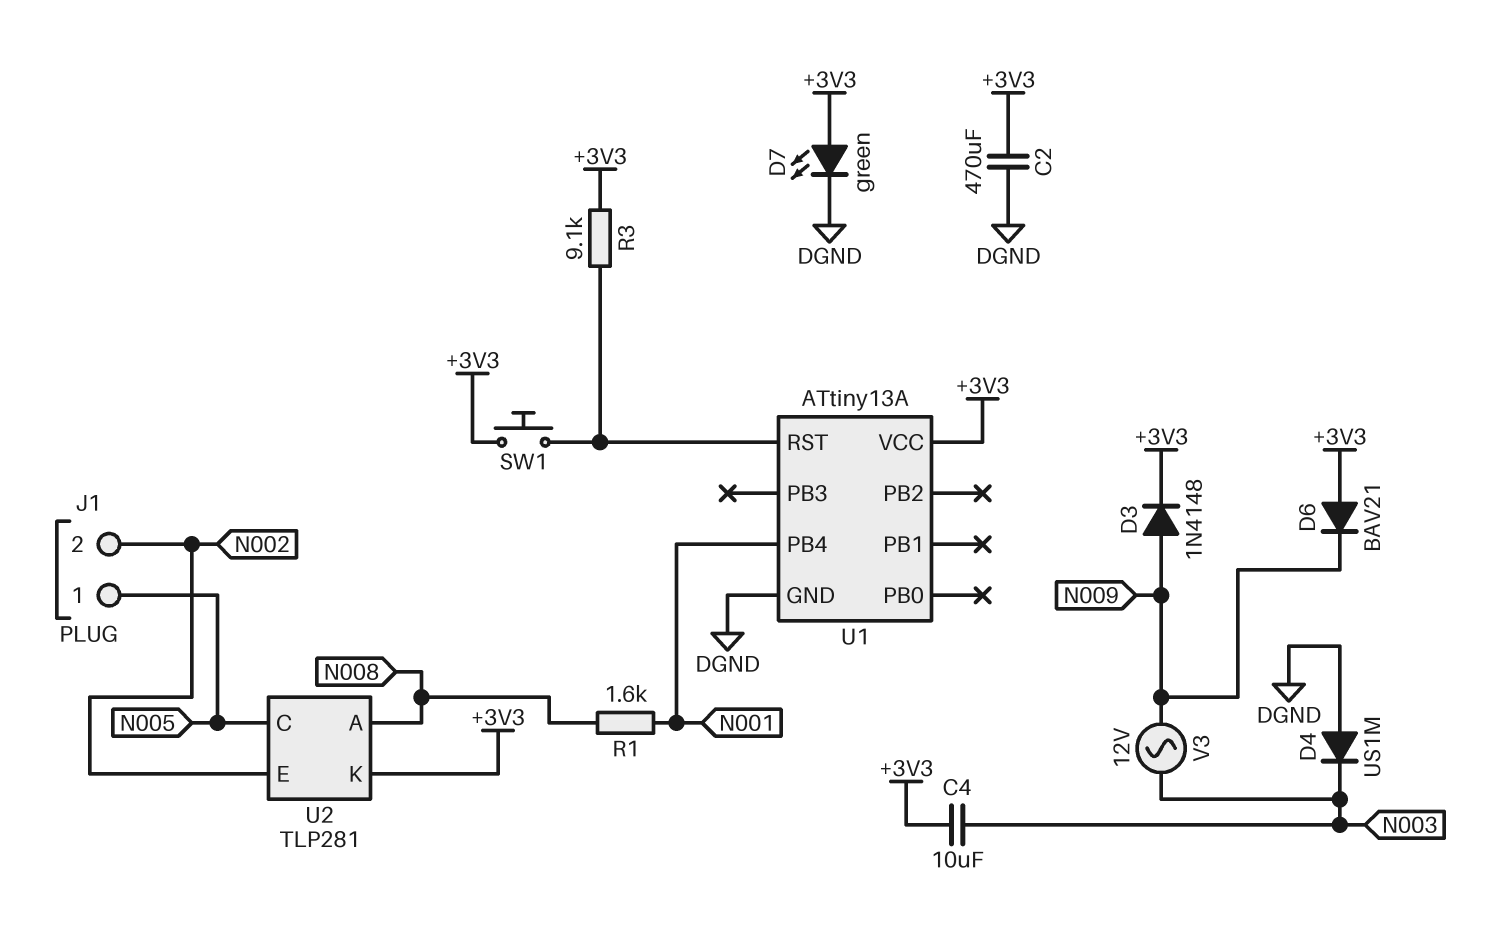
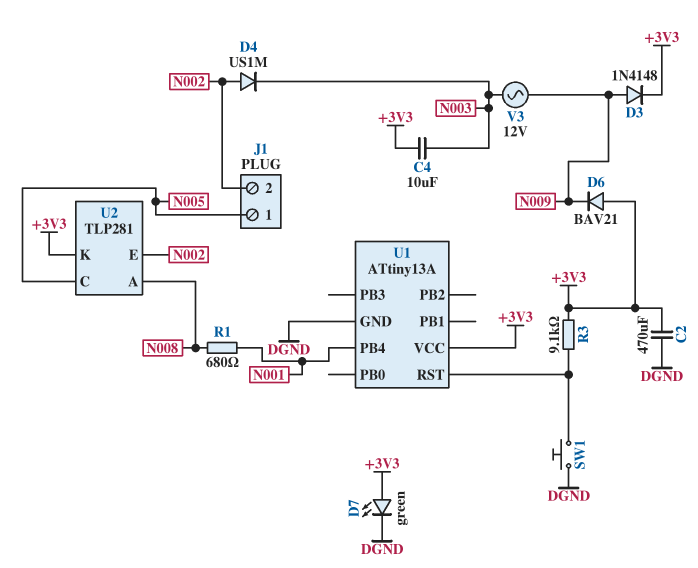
D4: diode US1M (A DGND, K N003) -> diode US1M (A N002, K N003)
R1: 1.6k (N001, N008) -> 680 (N001, N008)
SW1: button (+3V3, U1/RST) -> button (DGND, U1/RST)

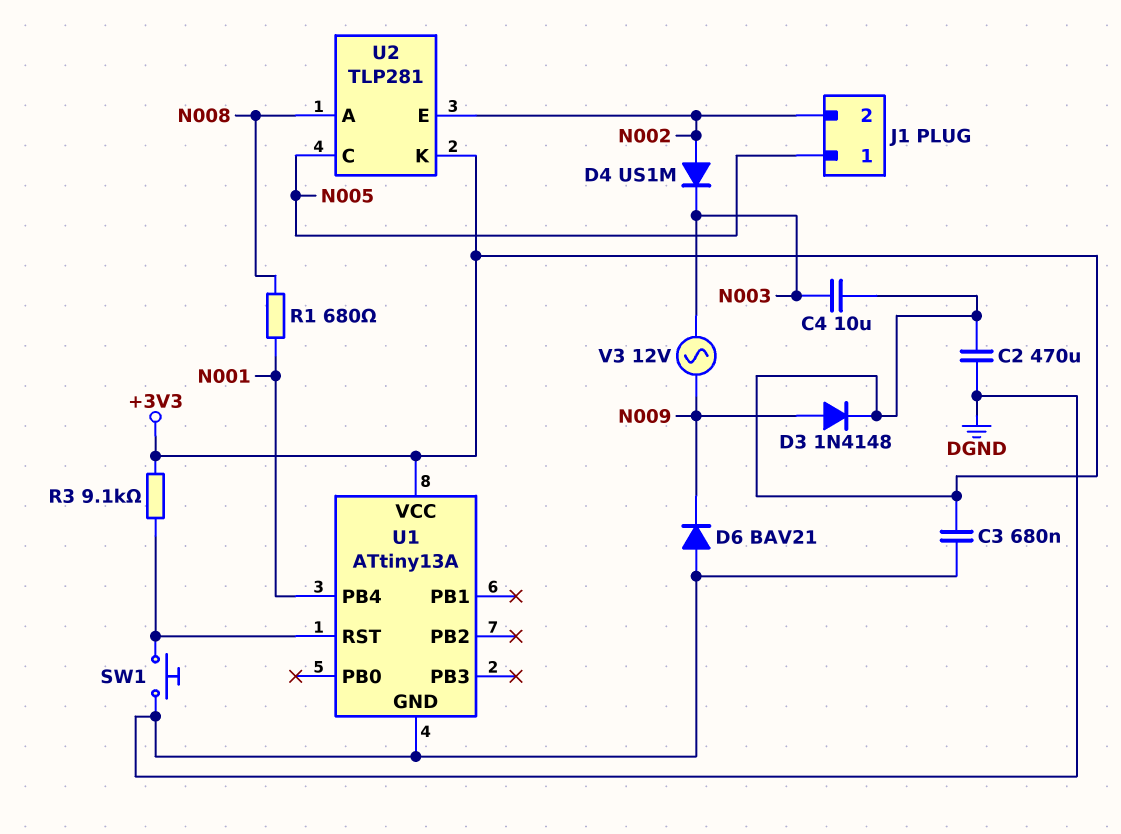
C3: none -> 680nF (+3V3, DGND)
D6: diode BAV21 (A +3V3, K N009) -> diode BAV21 (A DGND, K N009)
D7: LED green (A +3V3, K DGND) -> none

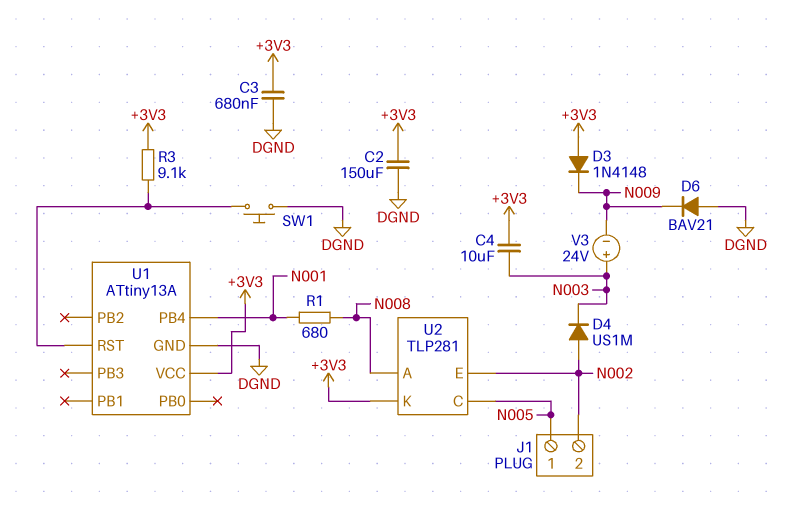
C2: 470uF (+3V3, DGND) -> 150uF (+3V3, DGND)
D3: diode 1N4148 (A N009, K +3V3) -> diode 1N4148 (A +3V3, K N009)
V3: AC 12V (N003, N009) -> 24V (plus N003, minus N009)

